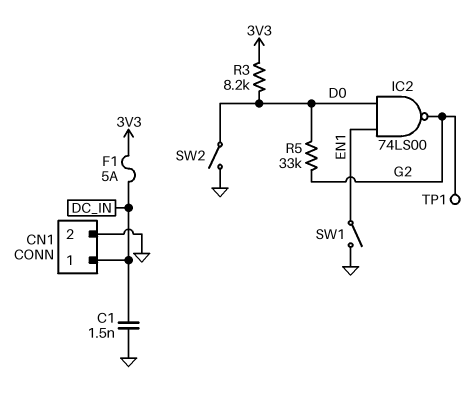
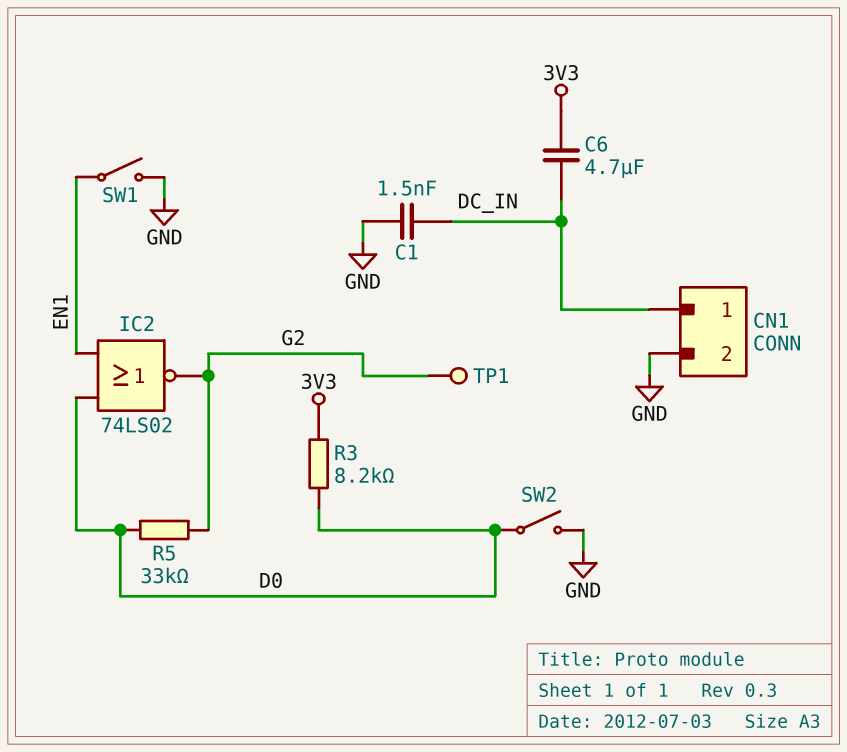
C6: none -> 4.7uF (3V3, DC_IN)
F1: 5A (3V3, DC_IN) -> none
IC2: NAND 74LS00 (in D0, in EN1, out G2) -> NOR 74LS02 (in D0, in EN1, out G2)

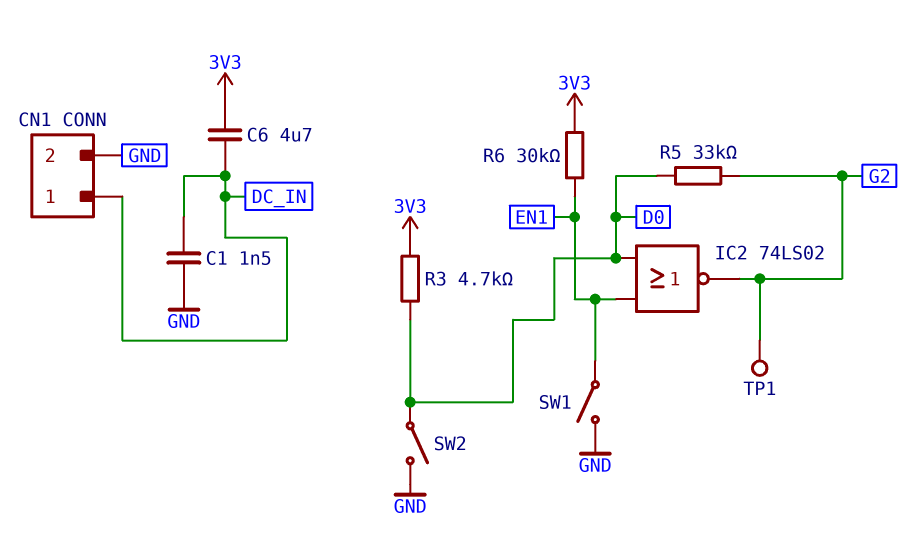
R3: 8.2k (3V3, D0) -> 4.7k (3V3, D0)
R6: none -> 30k (3V3, EN1)

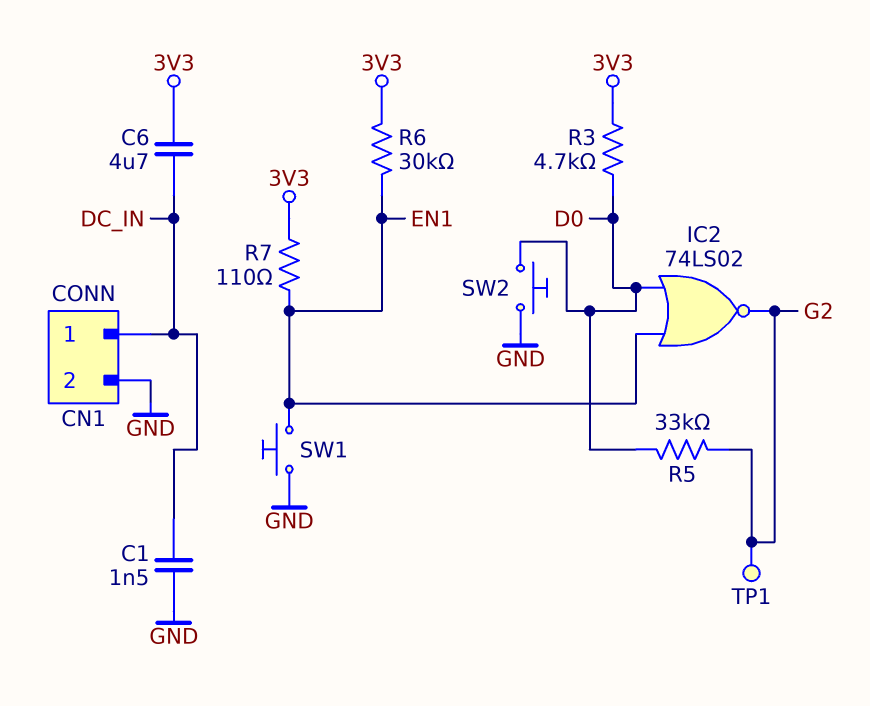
R7: none -> 110 (3V3, EN1)
SW1: switch (EN1, GND) -> button (EN1, GND)
SW2: switch (D0, GND) -> button (D0, GND)

